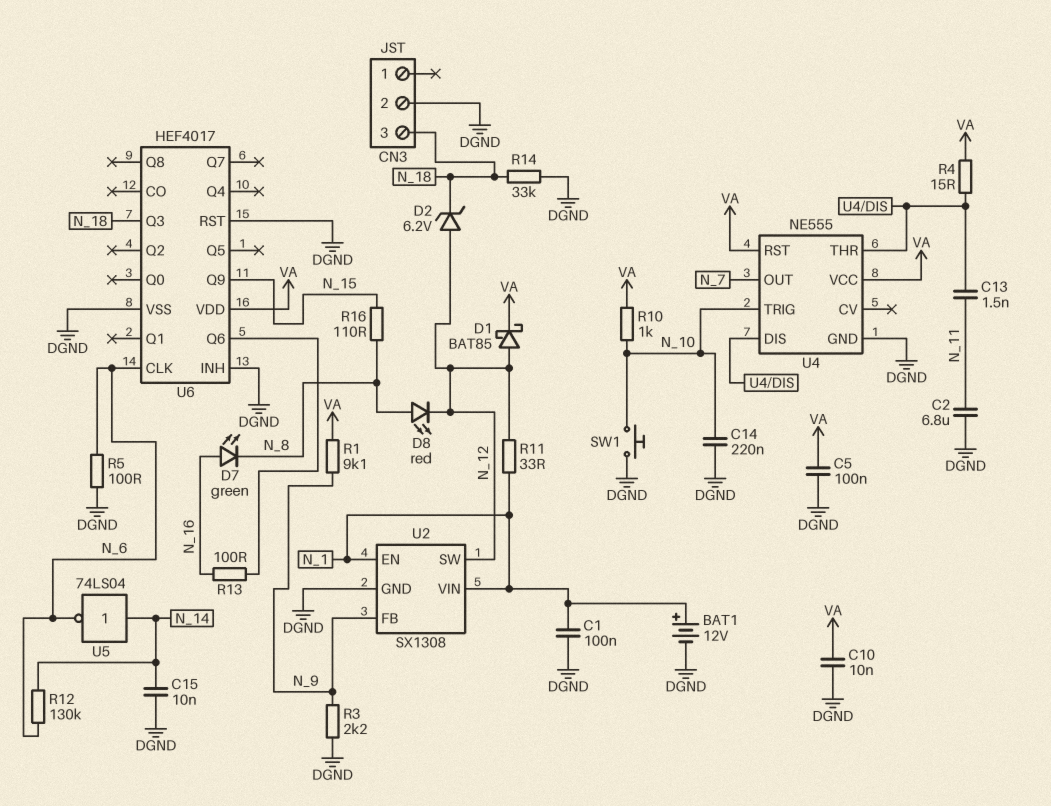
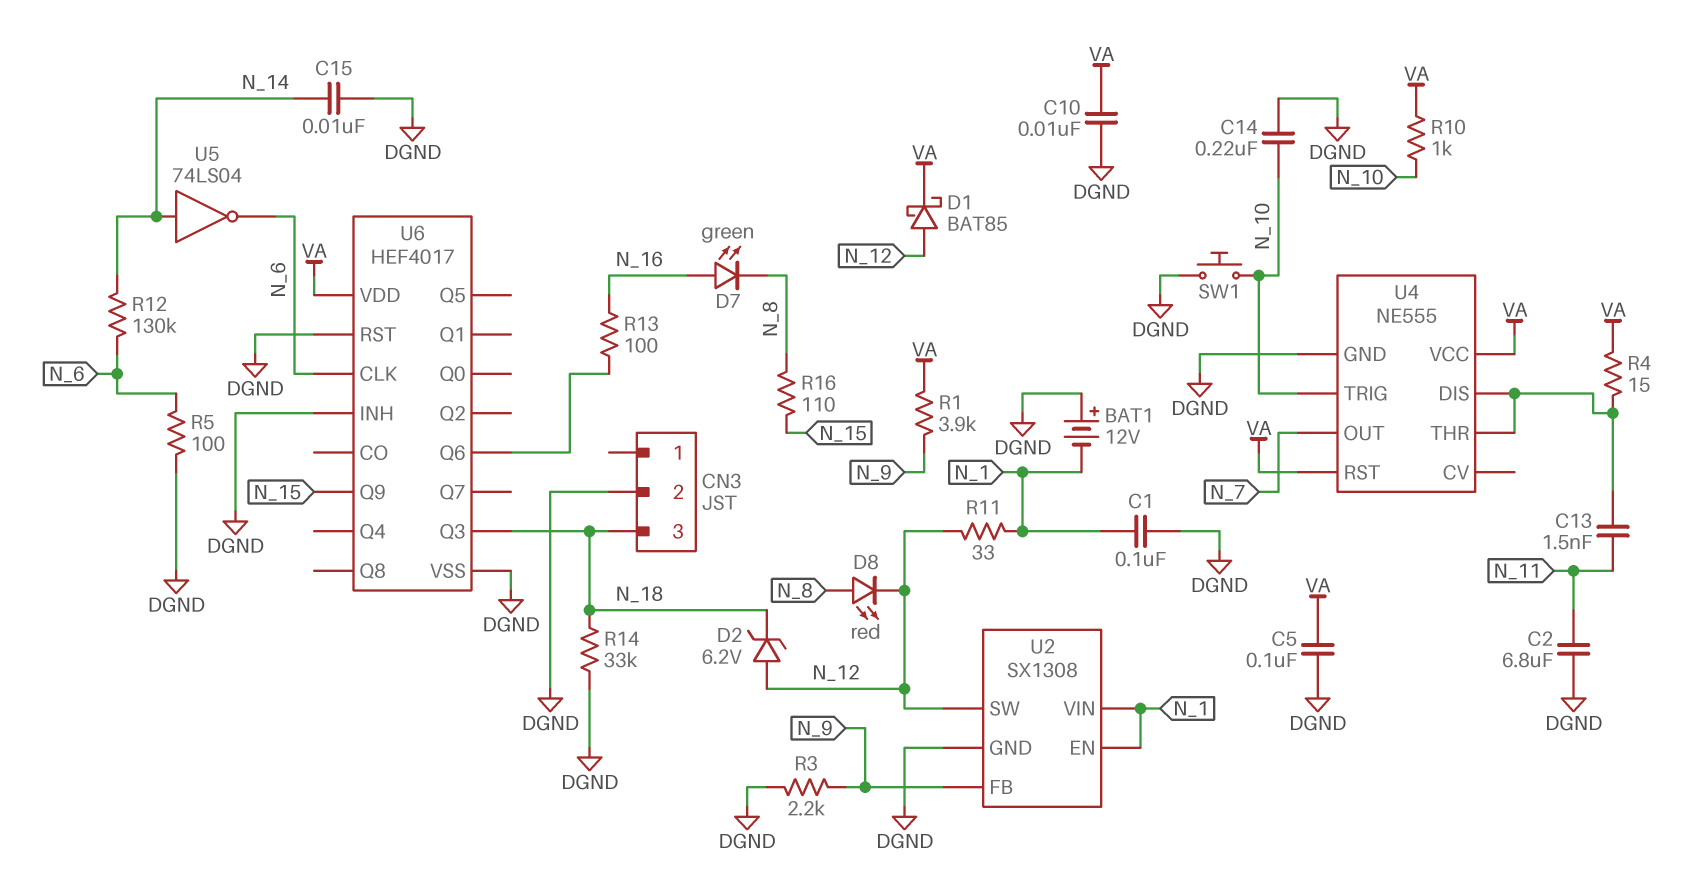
BAT1: 12V (plus N_1, minus DGND) -> 12V (plus DGND, minus N_1)
R1: 9.1k (N_9, VA) -> 3.9k (N_9, VA)

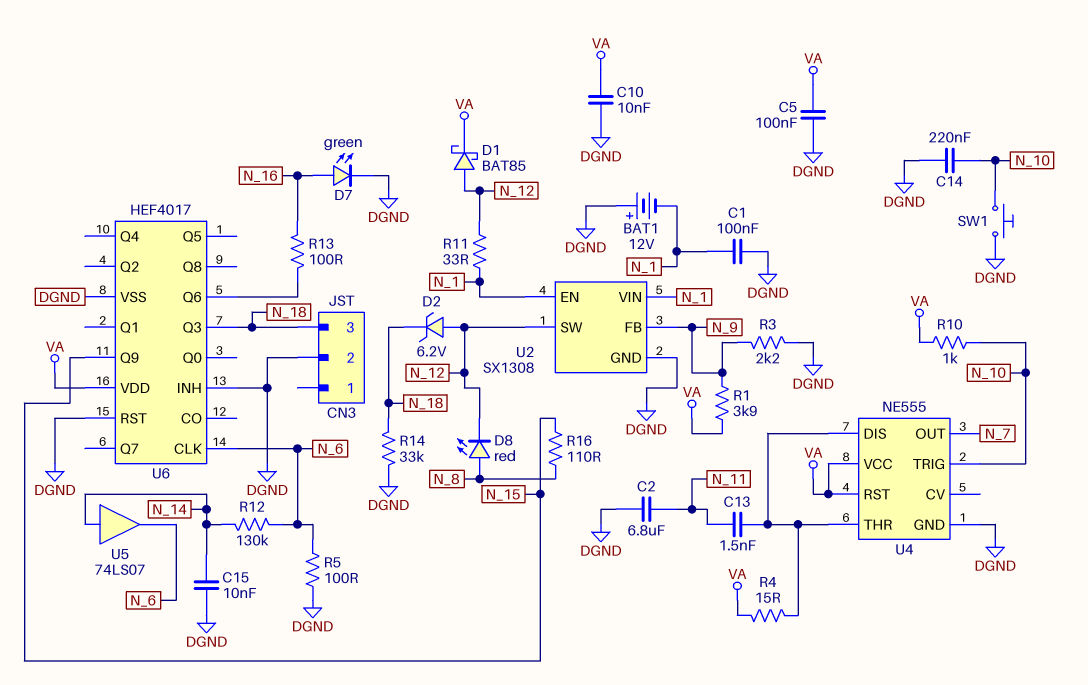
D7: LED green (A N_16, K N_8) -> LED green (A N_16, K DGND)
U5: NOT 74LS04 (in N_14, out N_6) -> buffer 74LS07 (in N_14, out N_6)

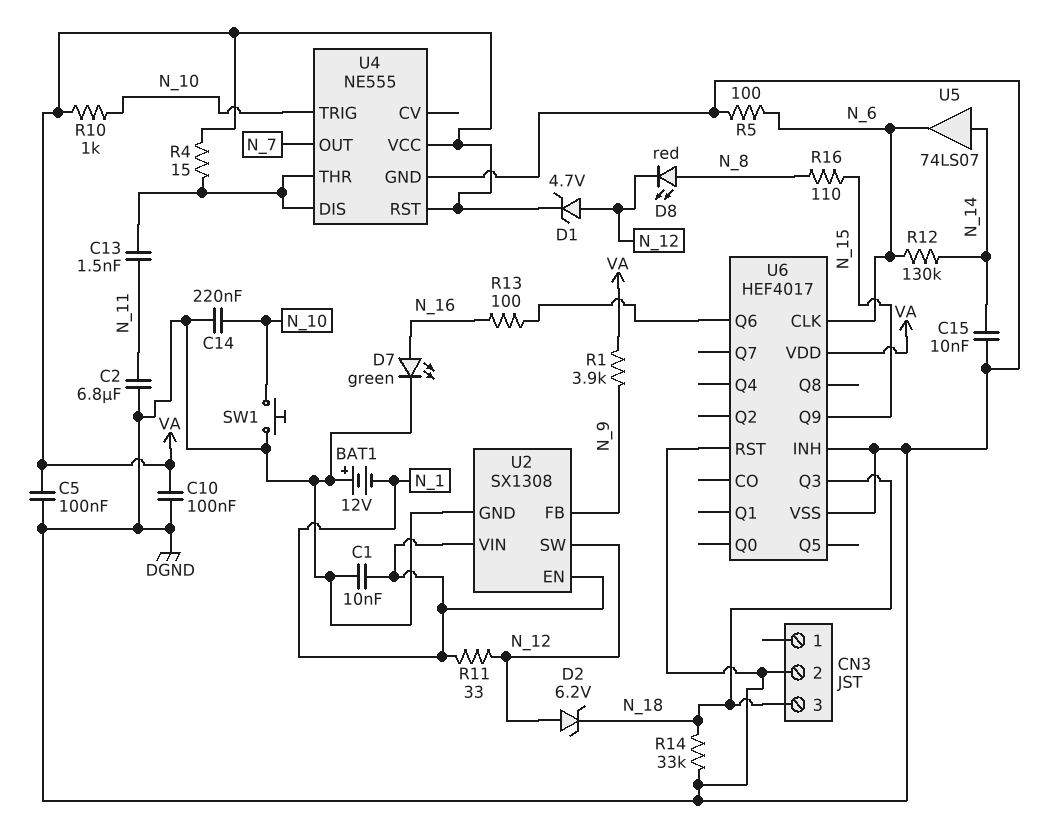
C1: 100nF (DGND, N_1) -> 10nF (DGND, N_1)
C10: 10nF (DGND, VA) -> 100nF (DGND, VA)
D1: schottky BAT85 (A N_12, K VA) -> zener 4.7V (A N_12, K VA)
R3: 2.2k (DGND, N_9) -> none

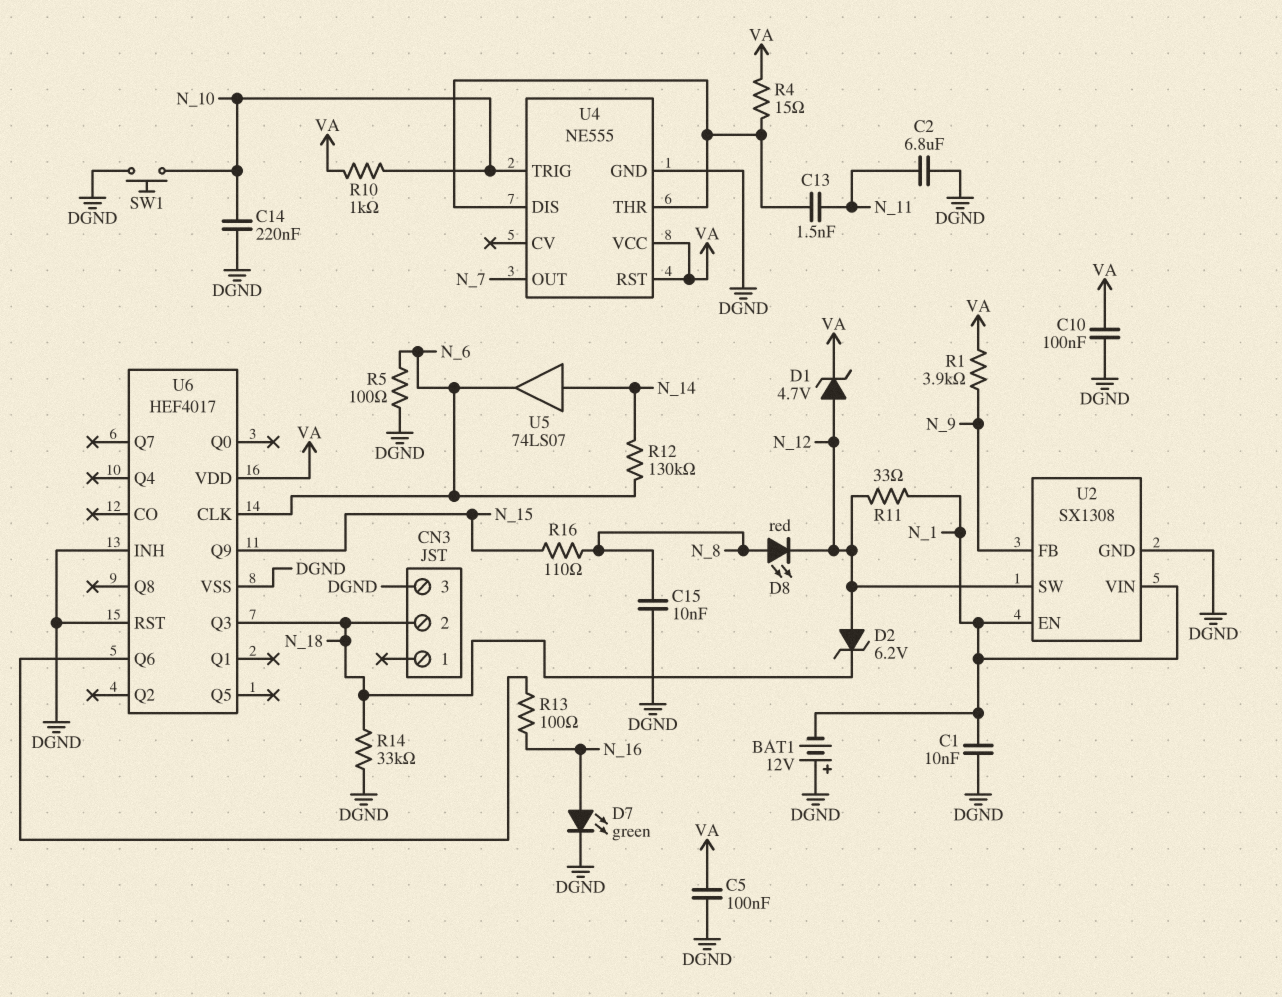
C15: 10nF (DGND, N_14) -> 10nF (DGND, N_8)
CN3 pin 2: DGND -> N_18
CN3 pin 3: N_18 -> DGND

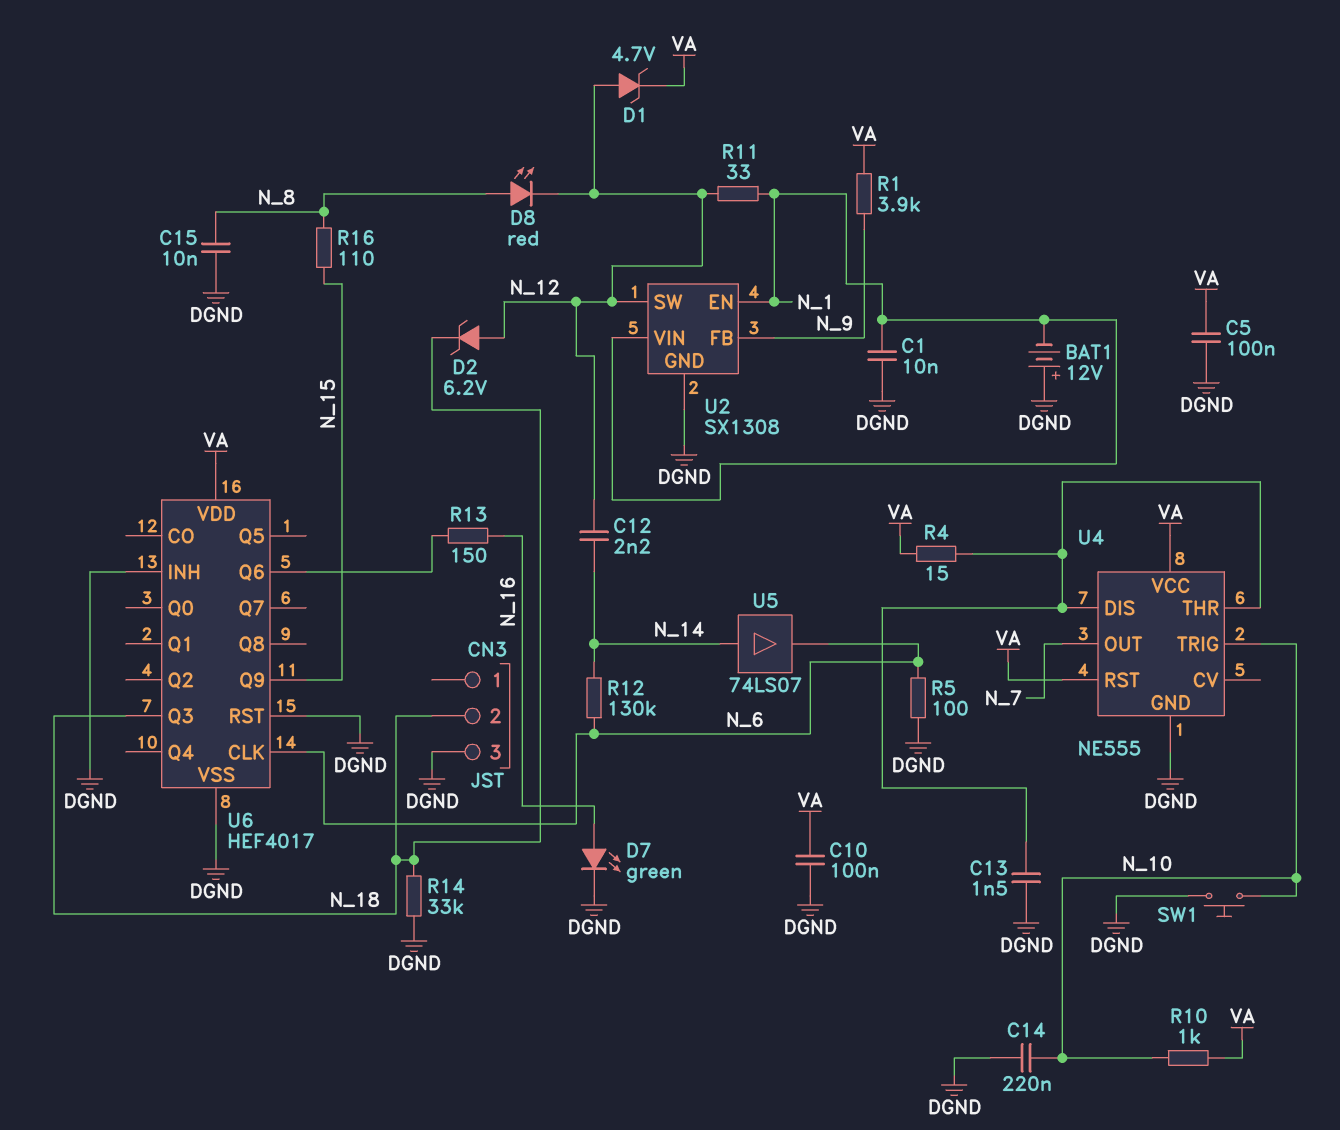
C2: 6.8uF (DGND, N_11) -> none
C12: none -> 2.2nF (N_12, N_14)
C13: 1.5nF (N_11, U4/DIS) -> 1.5nF (DGND, U4/DIS)
R13: 100 (N_16, U6/Q6) -> 150 (N_16, U6/Q6)

